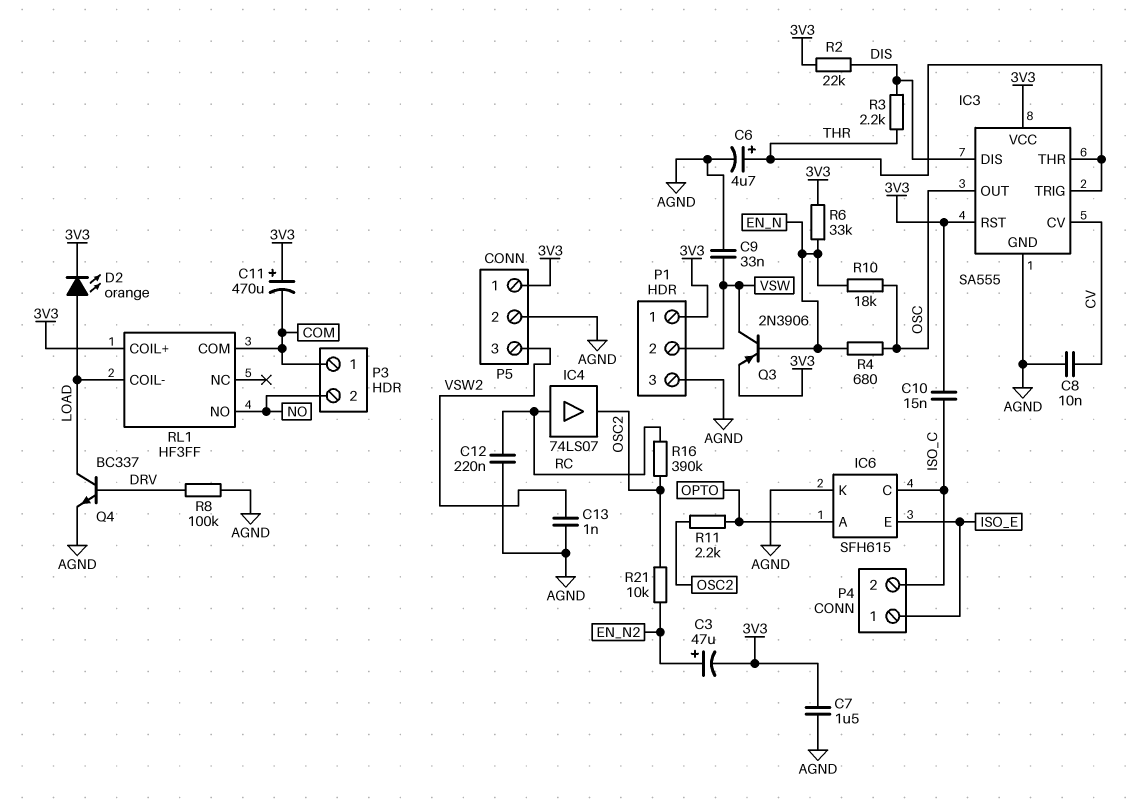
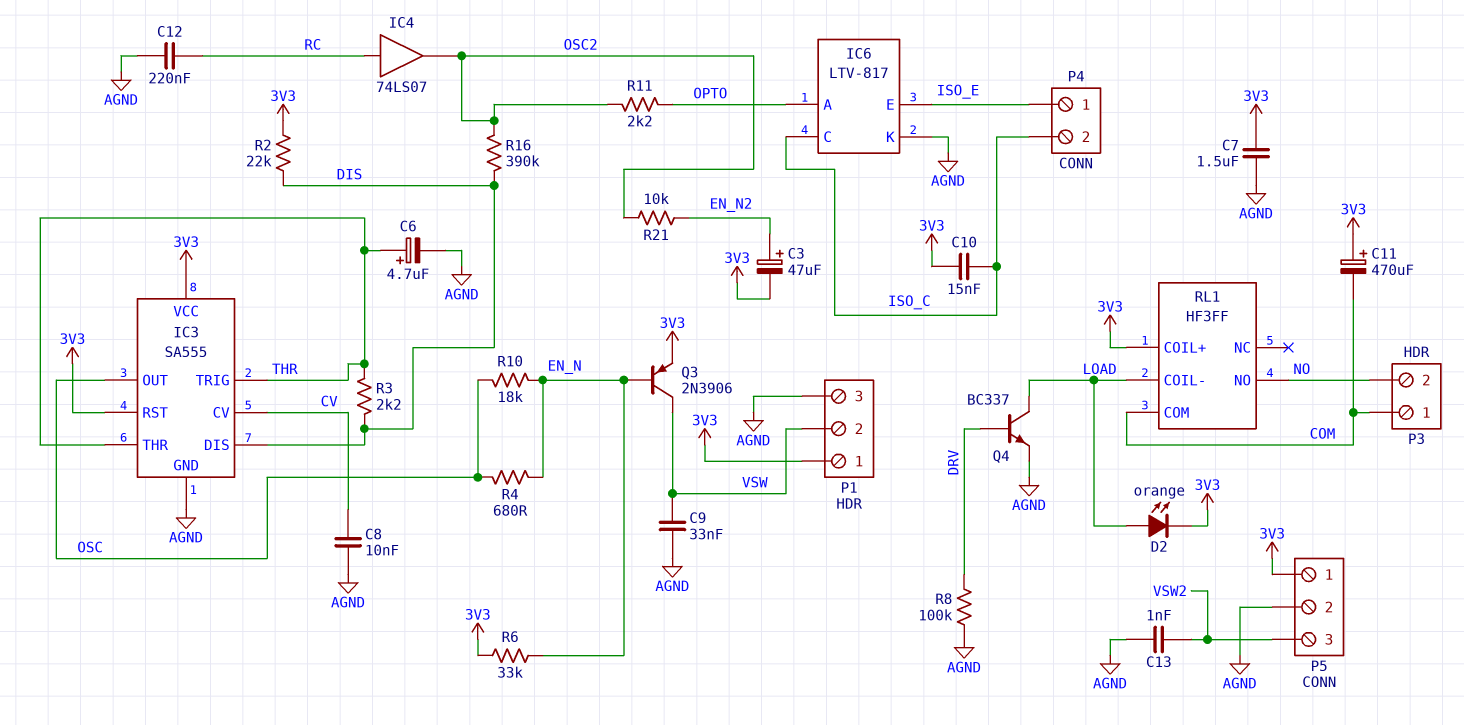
IC6: SFH615 -> LTV-817
R16: 390k (OSC2, RC) -> 390k (DIS, OSC2)

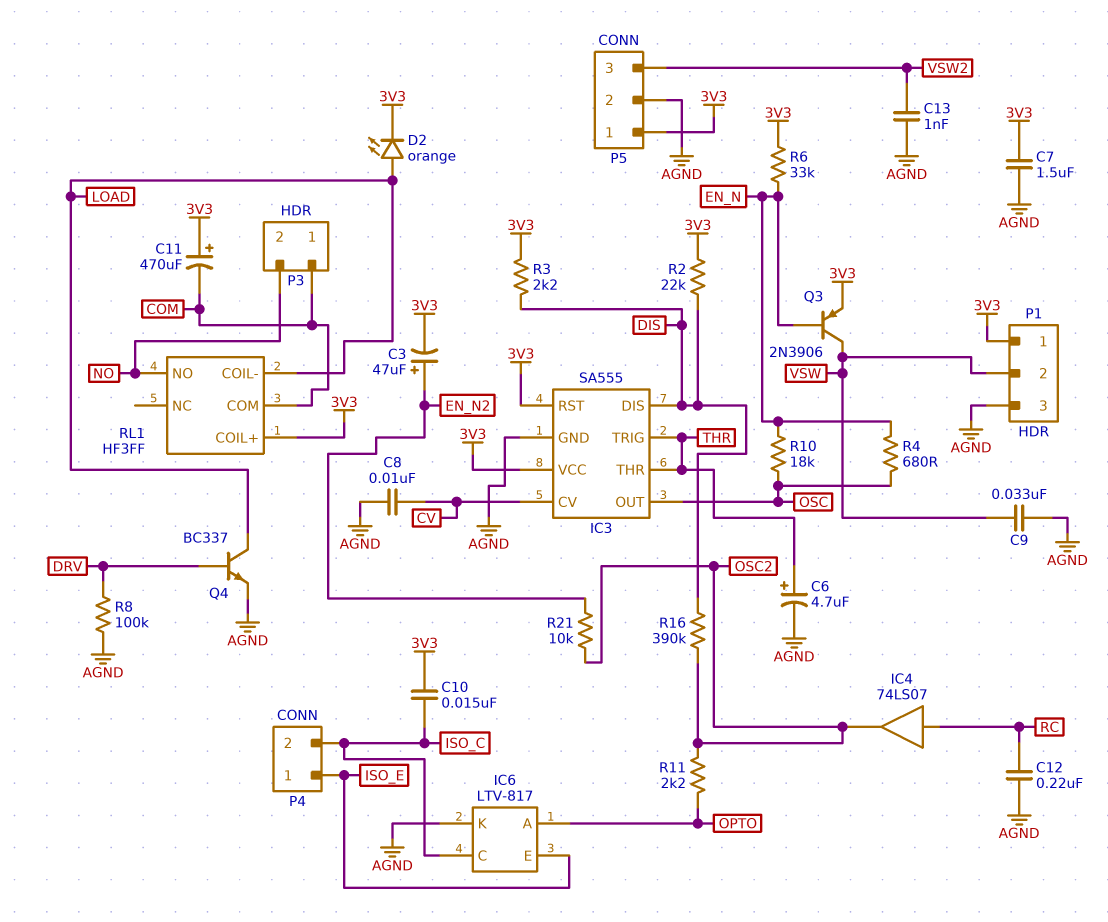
R3: 2.2k (DIS, THR) -> 2.2k (3V3, DIS)

